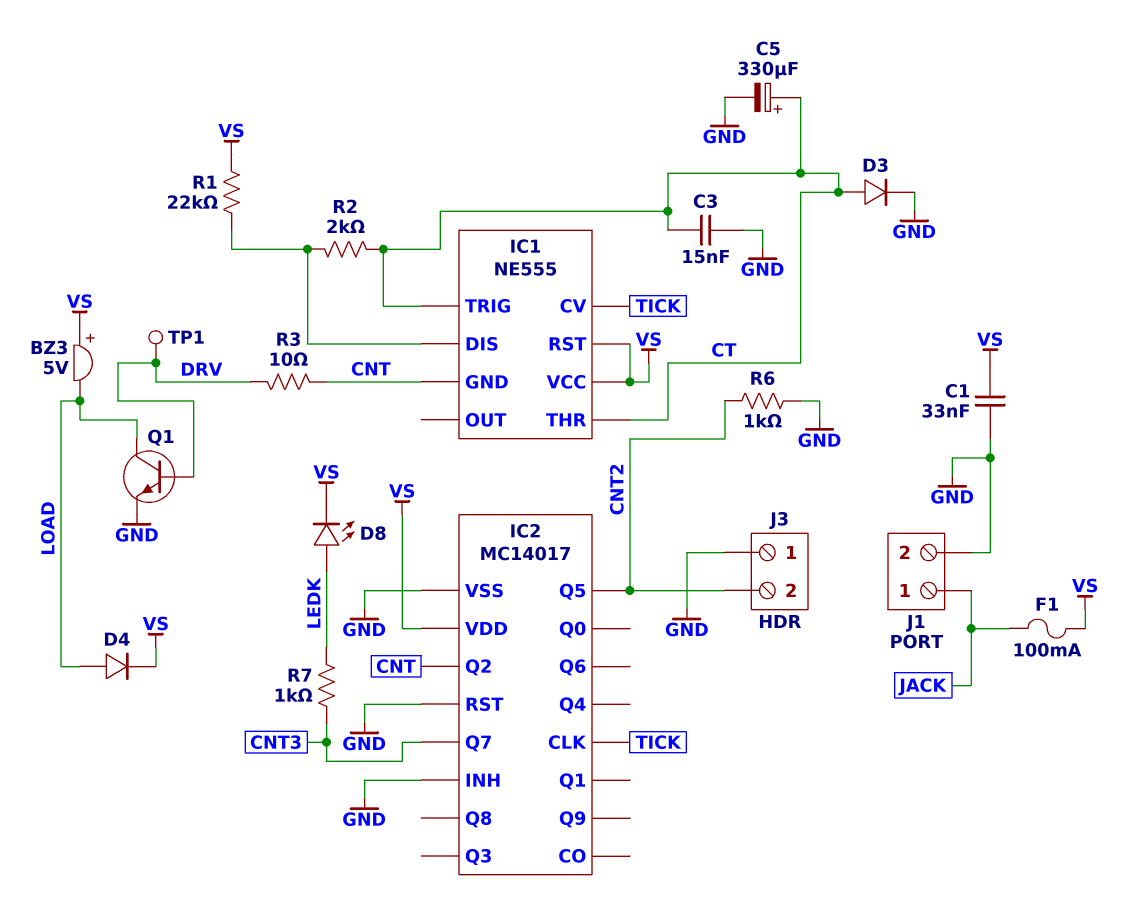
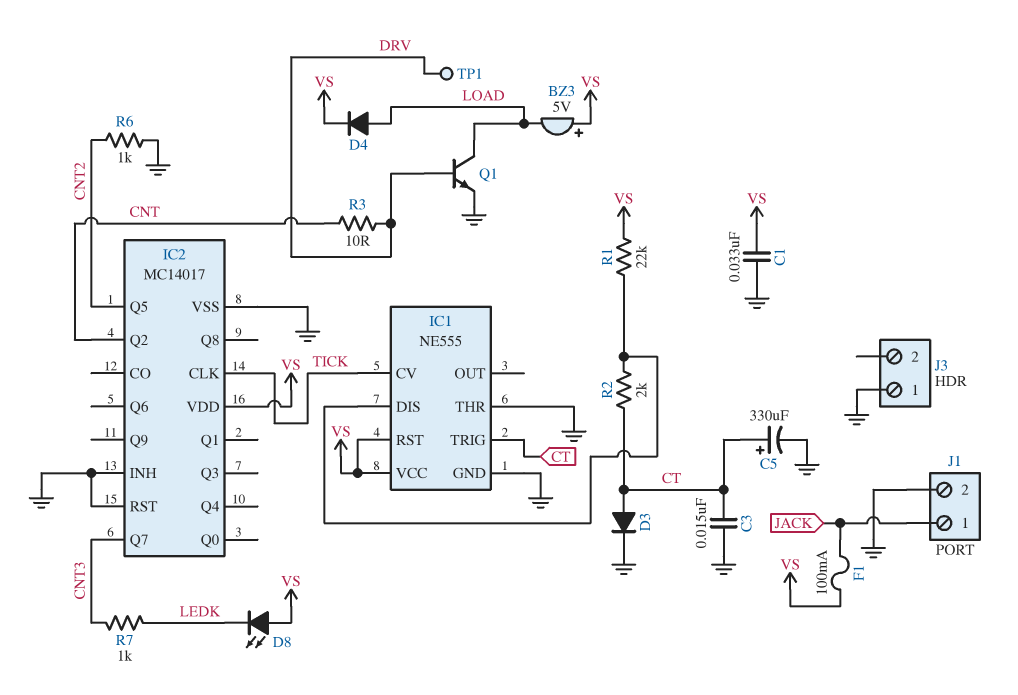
D8: LED (A LEDK, K VS) -> LED (A VS, K LEDK)
IC1 pin GND: CNT -> GND
IC1 pin THR: CT -> GND
J3 pin 2: CNT2 -> none

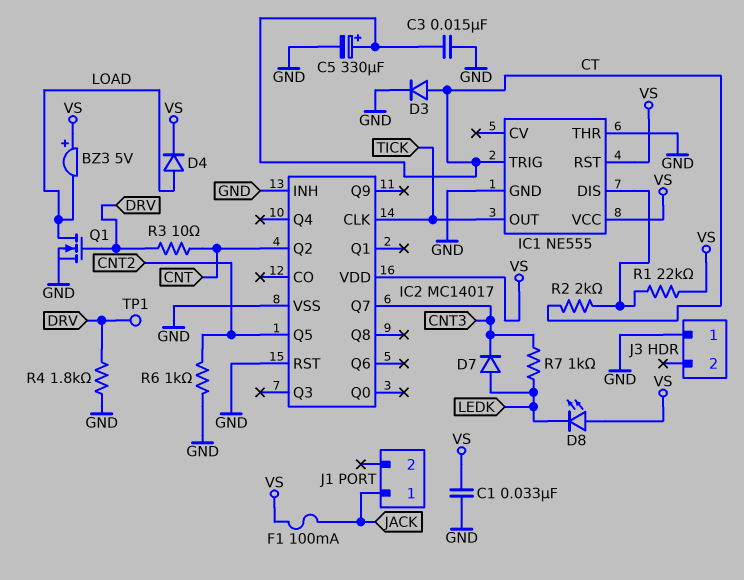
D7: none -> diode (A LEDK, K CNT3)
IC1 pin CV: TICK -> none
IC1 pin OUT: none -> TICK
J1 pin 2: GND -> none
Q1: NPN (B DRV, C LOAD, E GND) -> NMOS (G DRV, D LOAD, S GND)
R4: none -> 1.8k (DRV, GND)

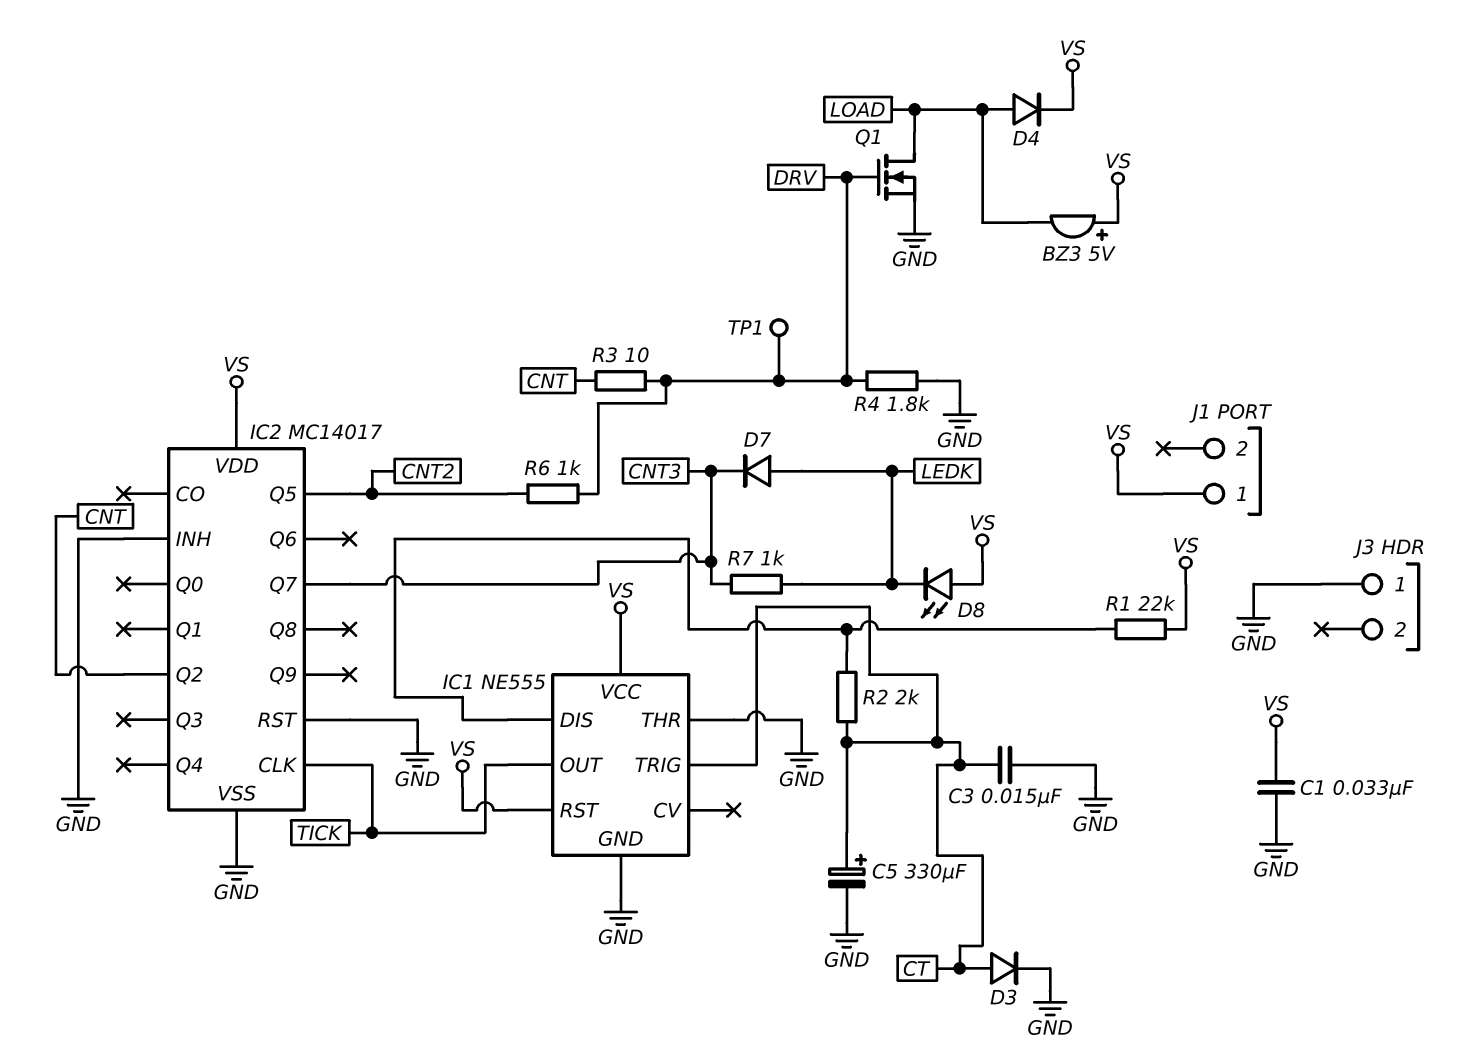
F1: 100mA (JACK, VS) -> none
J1 pin 1: JACK -> VS
R6: 1k (CNT2, GND) -> 1k (CNT2, DRV)

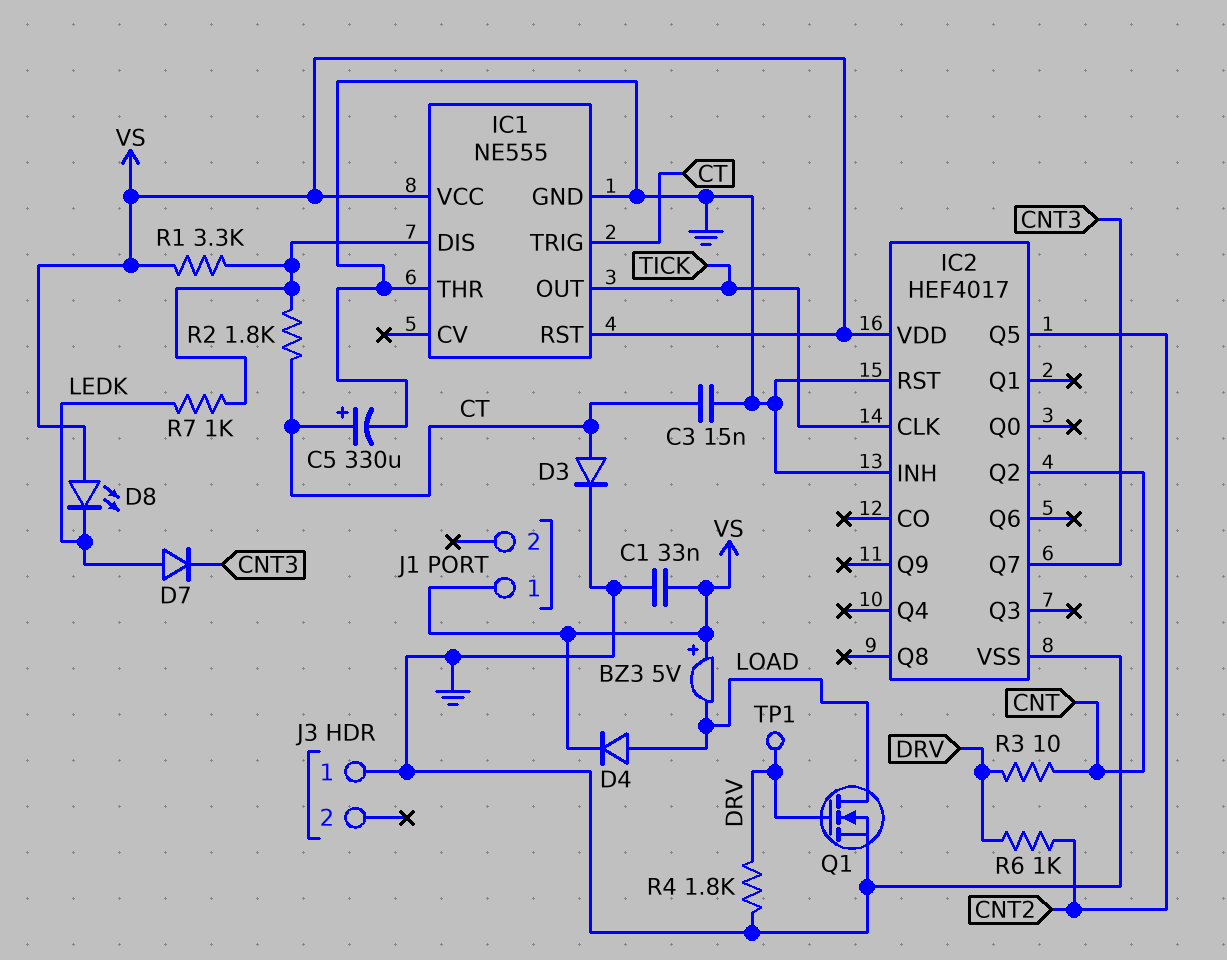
IC2: MC14017 -> HEF4017
R1: 22k (IC1/DIS, VS) -> 3.3k (IC1/DIS, VS)
R2: 2k (CT, IC1/DIS) -> 1.8k (CT, IC1/DIS)
R7: 1k (CNT3, LEDK) -> 1k (IC1/DIS, LEDK)

